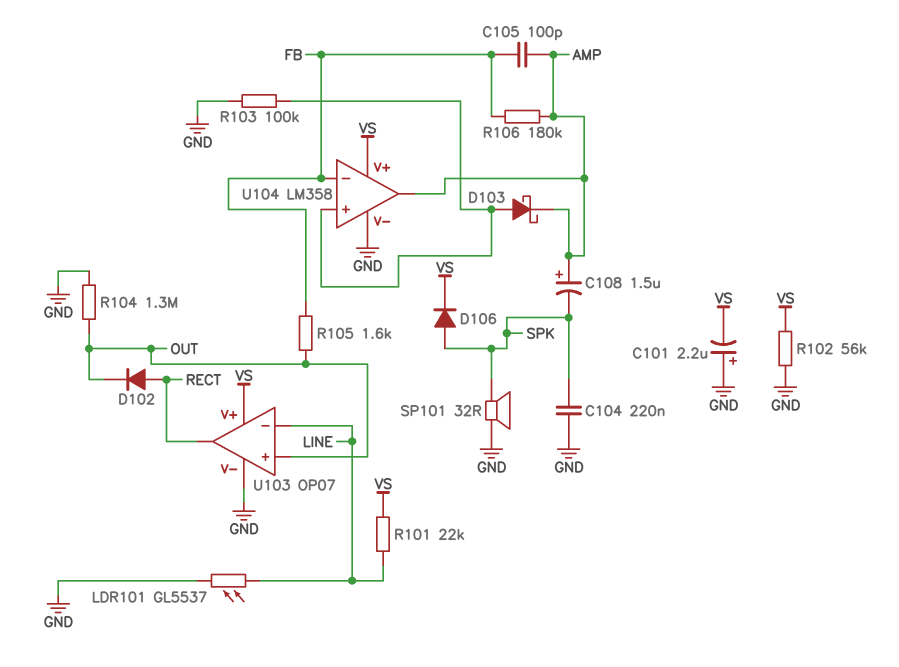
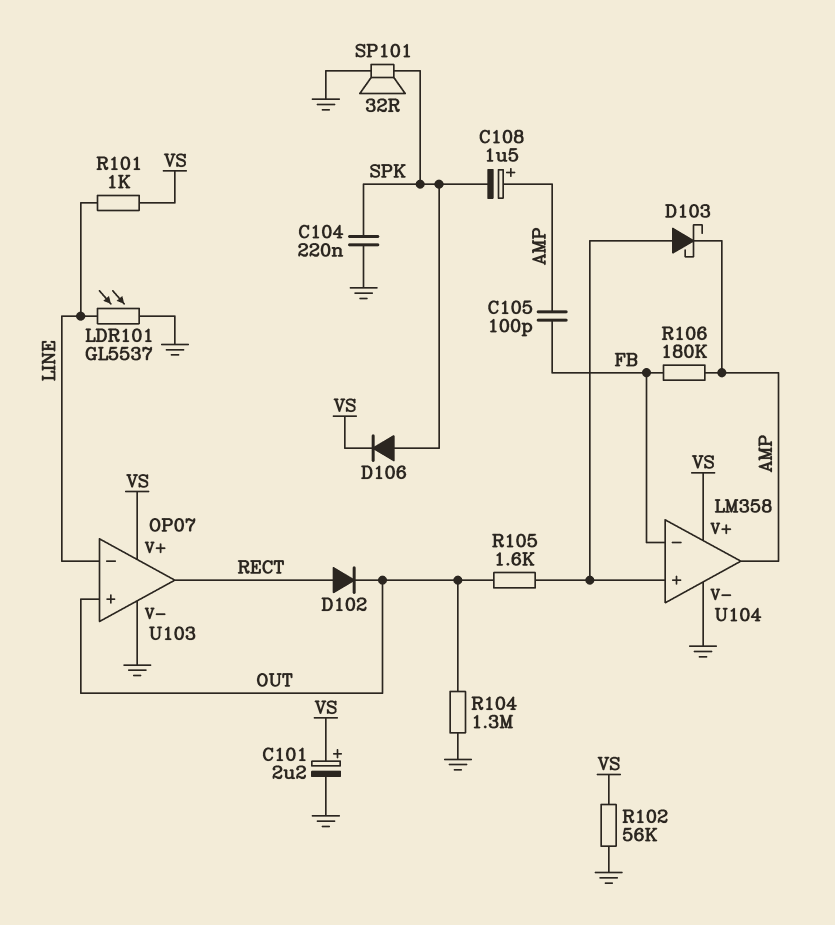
C101: 2.2uF (plus GND, minus VS) -> 2.2uF (plus VS, minus GND)
R101: 22k (LINE, VS) -> 1k (LINE, VS)
R103: 100k (GND, U104/in+) -> none
R105: 1.6k (FB, OUT) -> 1.6k (OUT, U104/in+)

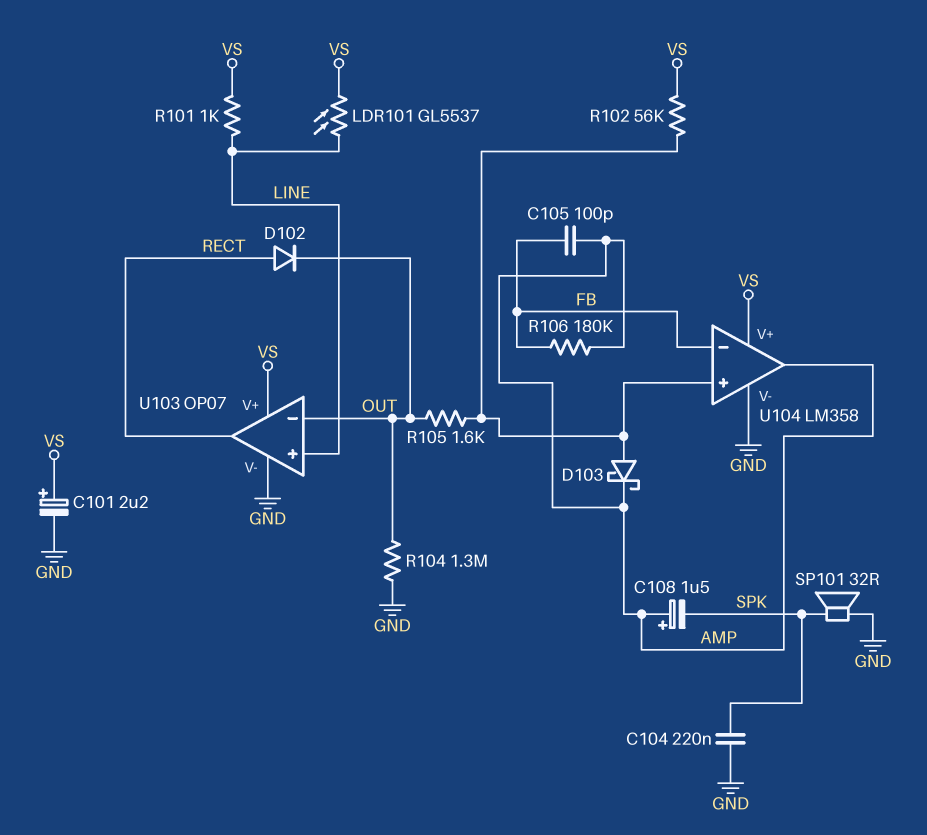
D106: diode (A SPK, K VS) -> none
LDR101: GL5537 (GND, LINE) -> GL5537 (LINE, VS)
R102: 56k (GND, VS) -> 56k (U104/in+, VS)
U103 pin in+: OUT -> LINE
U103 pin in-: LINE -> OUT

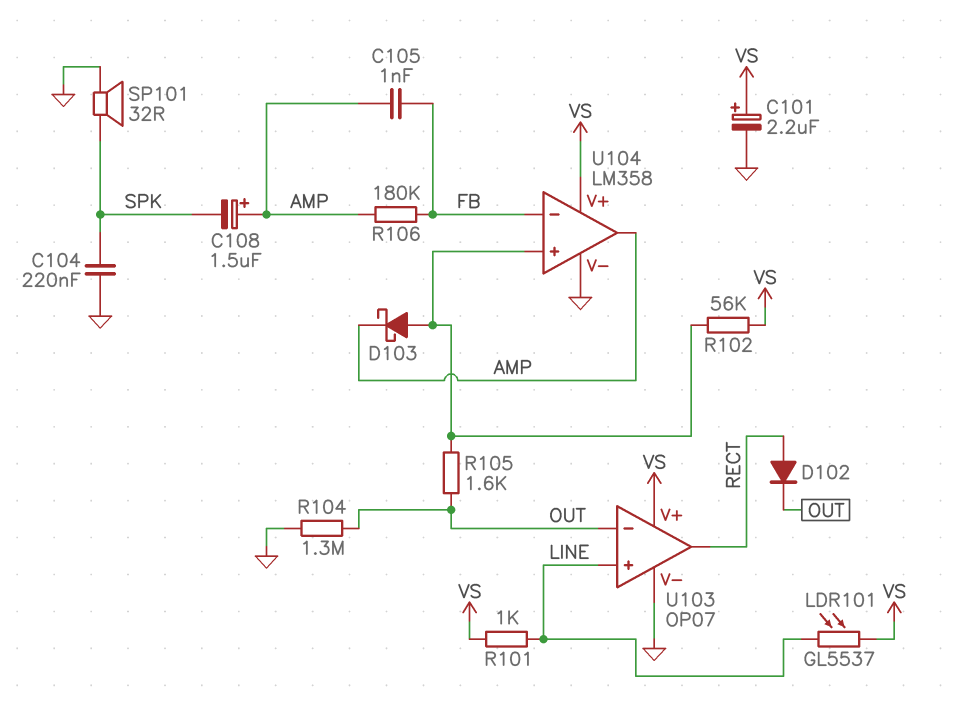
C105: 100pF (AMP, FB) -> 1nF (AMP, FB)

